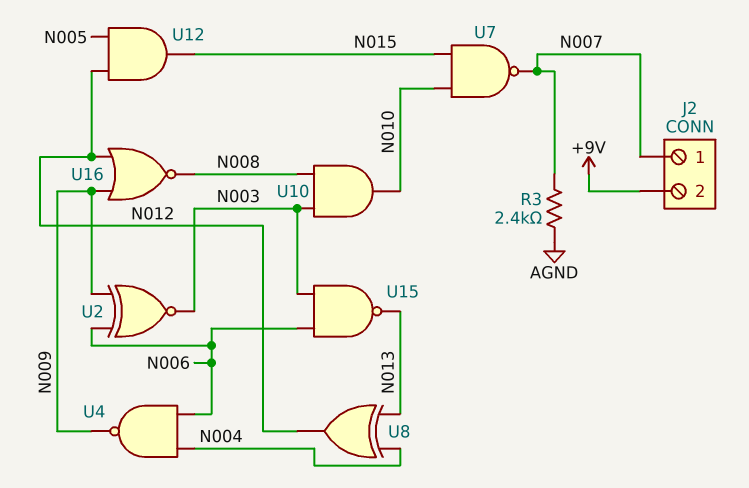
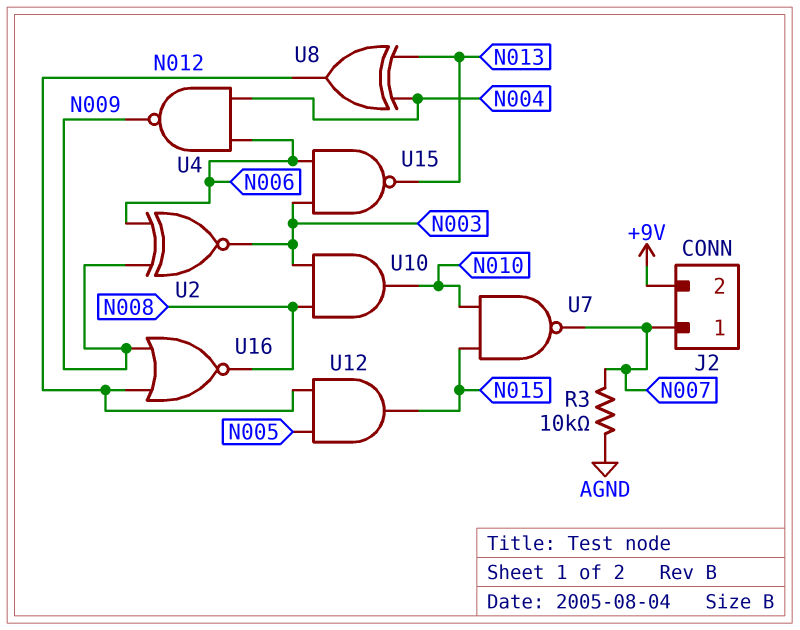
R3: 2.4k (AGND, N007) -> 10k (AGND, N007)

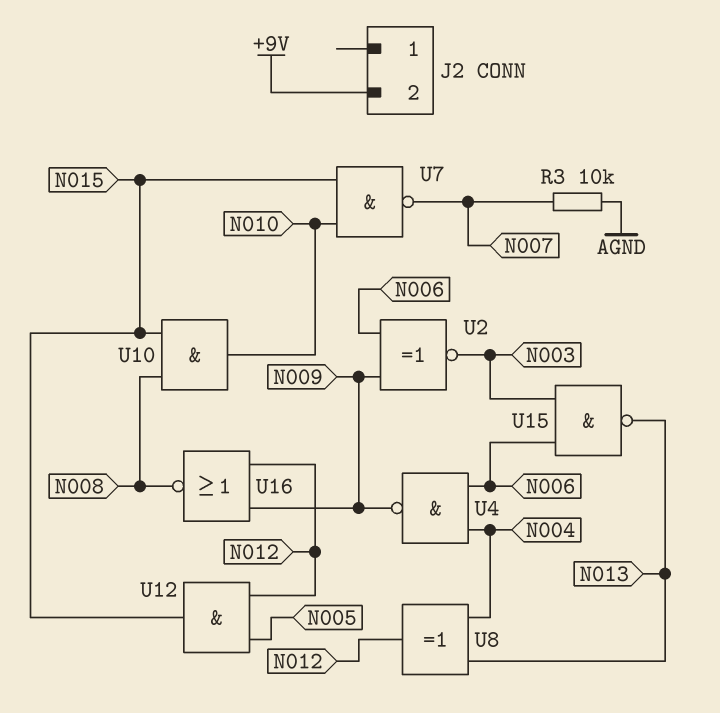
J2 pin 1: N007 -> none
U10: AND (in N003, in N008, out N010) -> AND (in N008, in N015, out N010)

